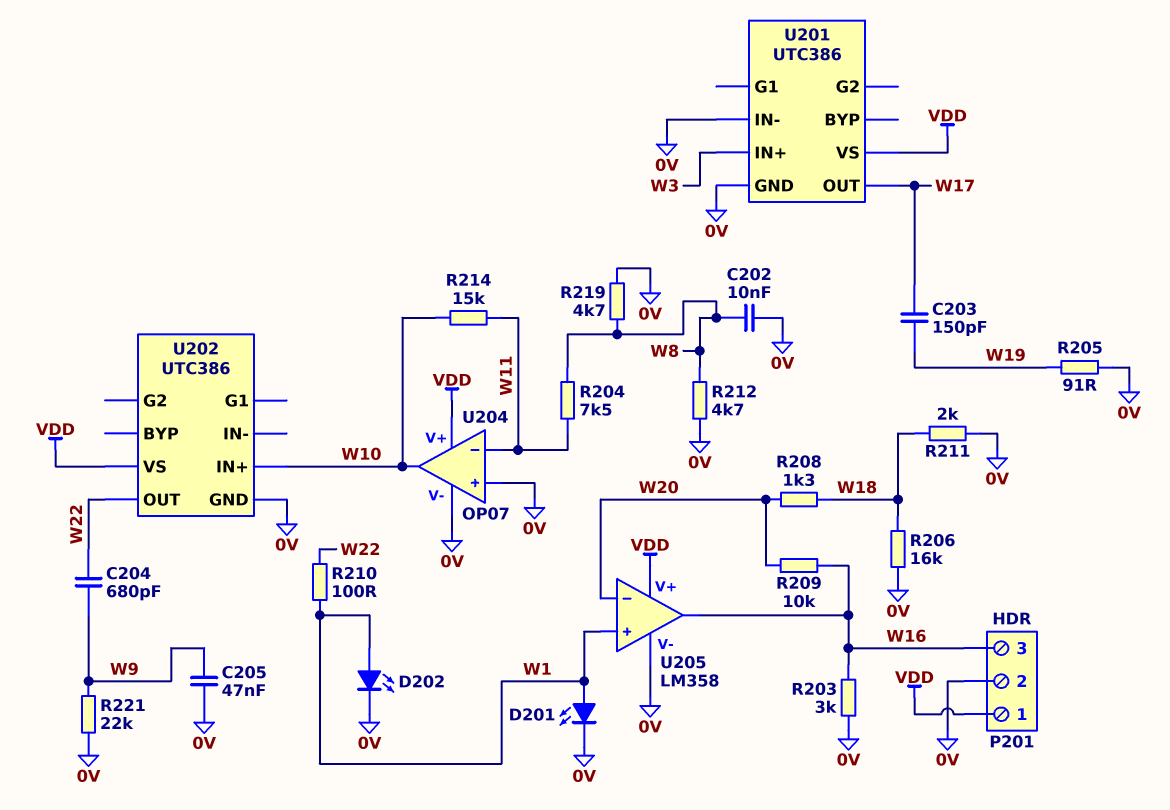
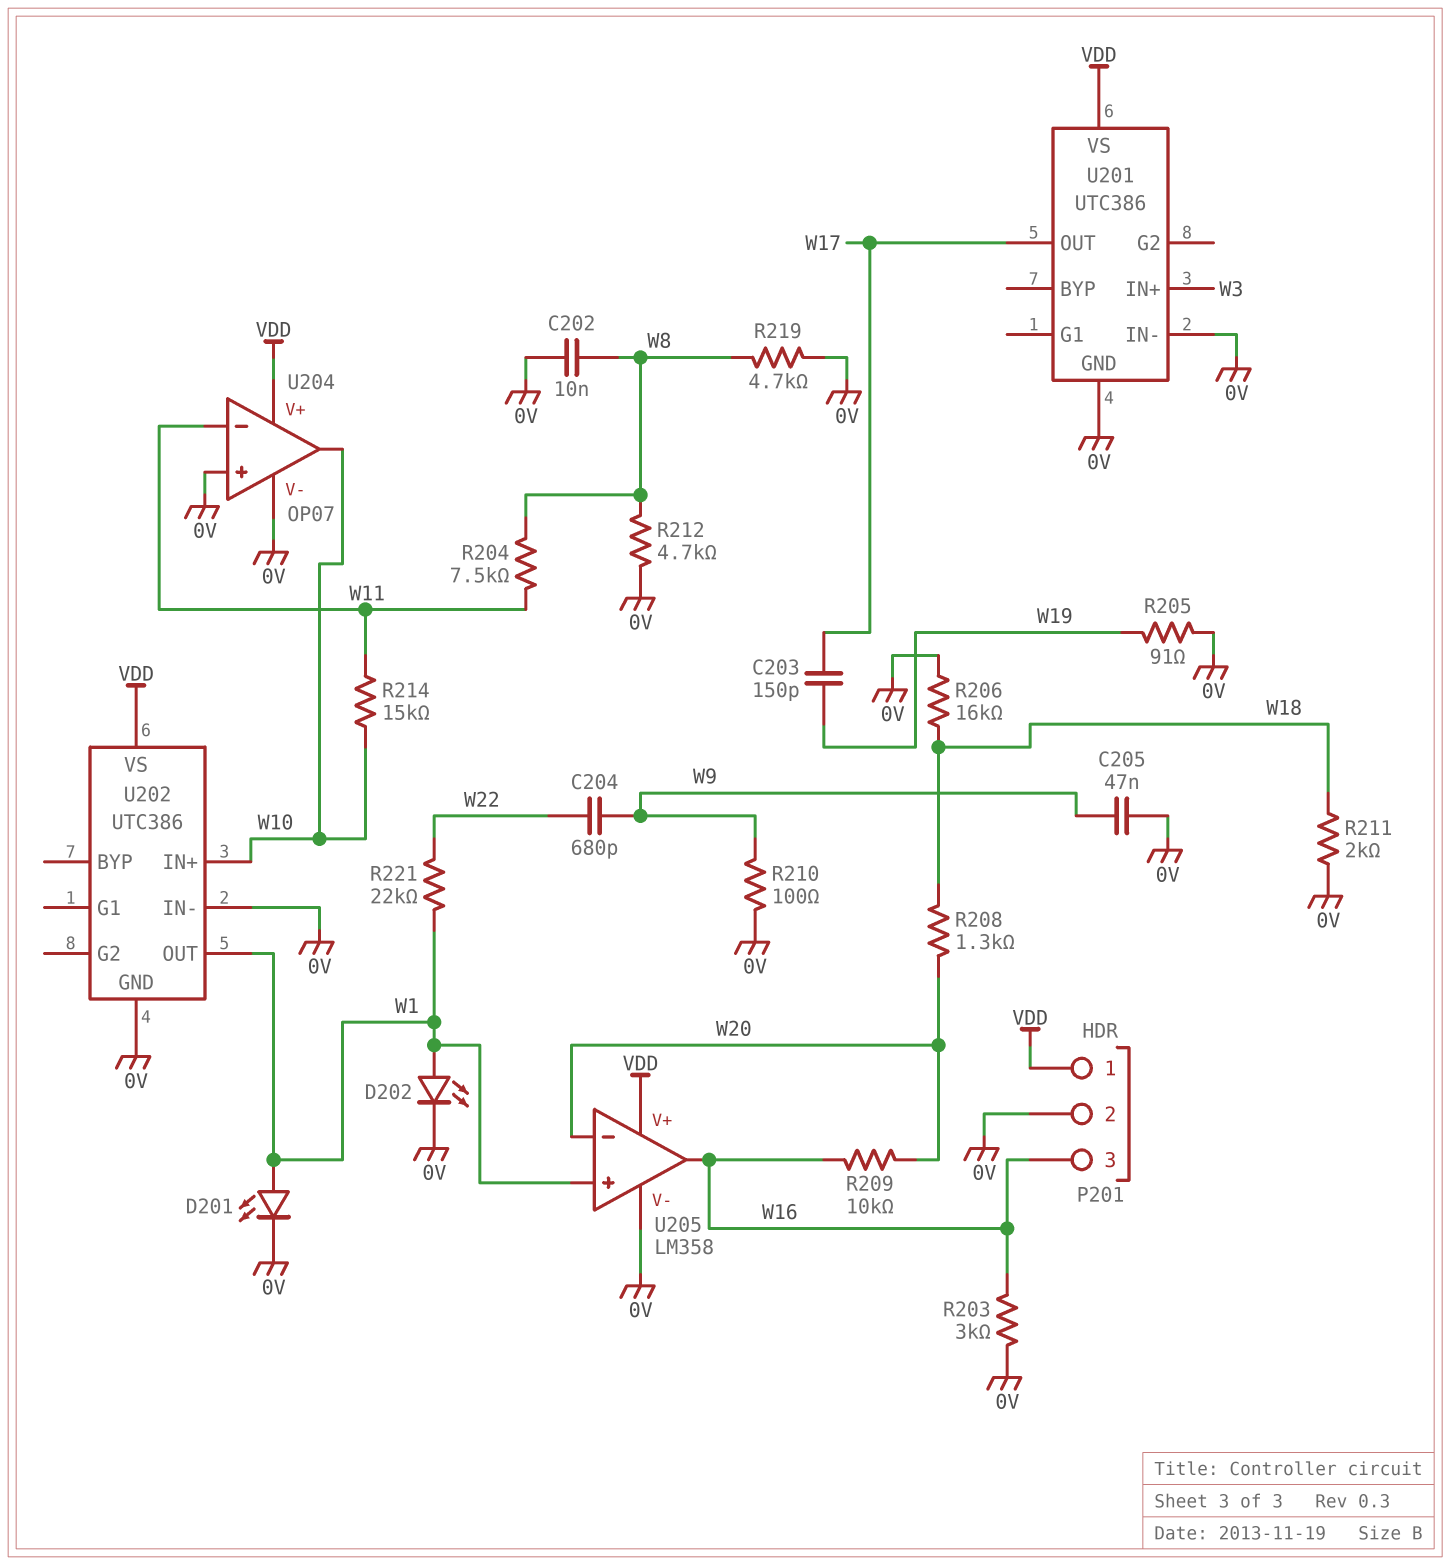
R210: 100 (W1, W22) -> 100 (0V, W9)
R221: 22k (0V, W9) -> 22k (W1, W22)
U202 pin IN-: none -> 0V
U202 pin OUT: W22 -> W1

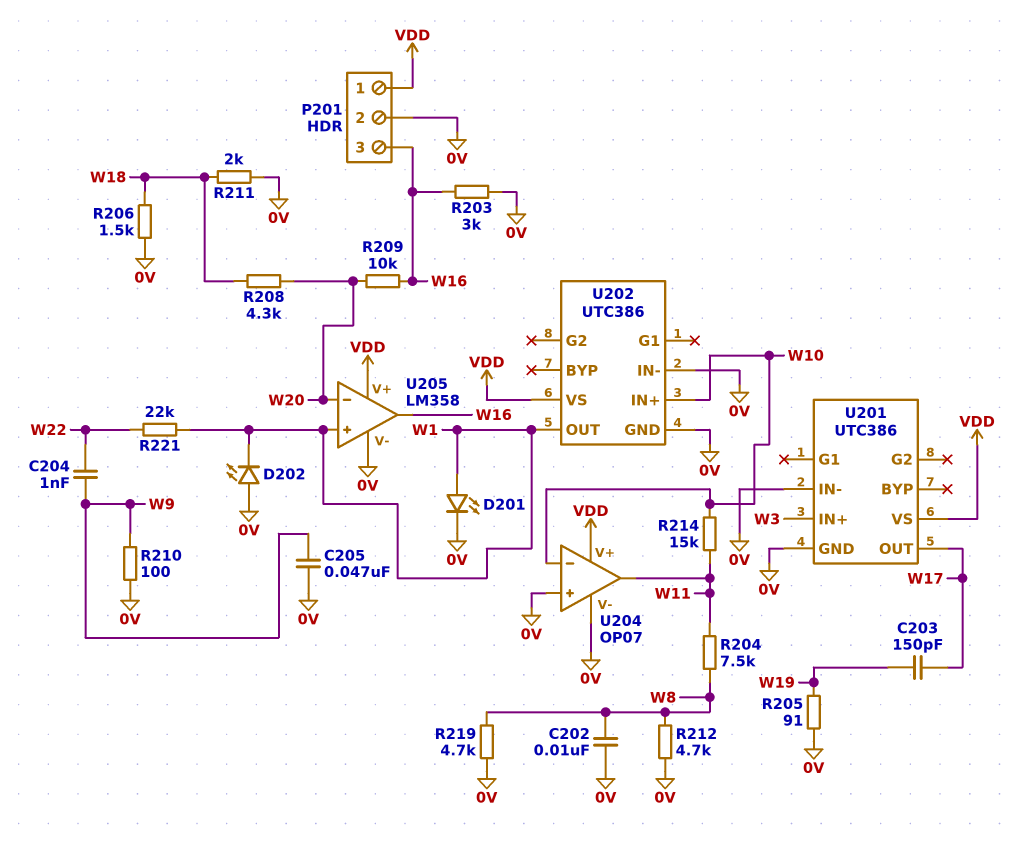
C204: 680pF (W9, W22) -> 1nF (W9, W22)
D202: LED (A W1, K 0V) -> LED (A 0V, K W1)
R206: 16k (0V, W18) -> 1.5k (0V, W18)
R208: 1.3k (W18, W20) -> 4.3k (W18, W20)
U204 pin in-: W11 -> W10
U204 pin out: W10 -> W11

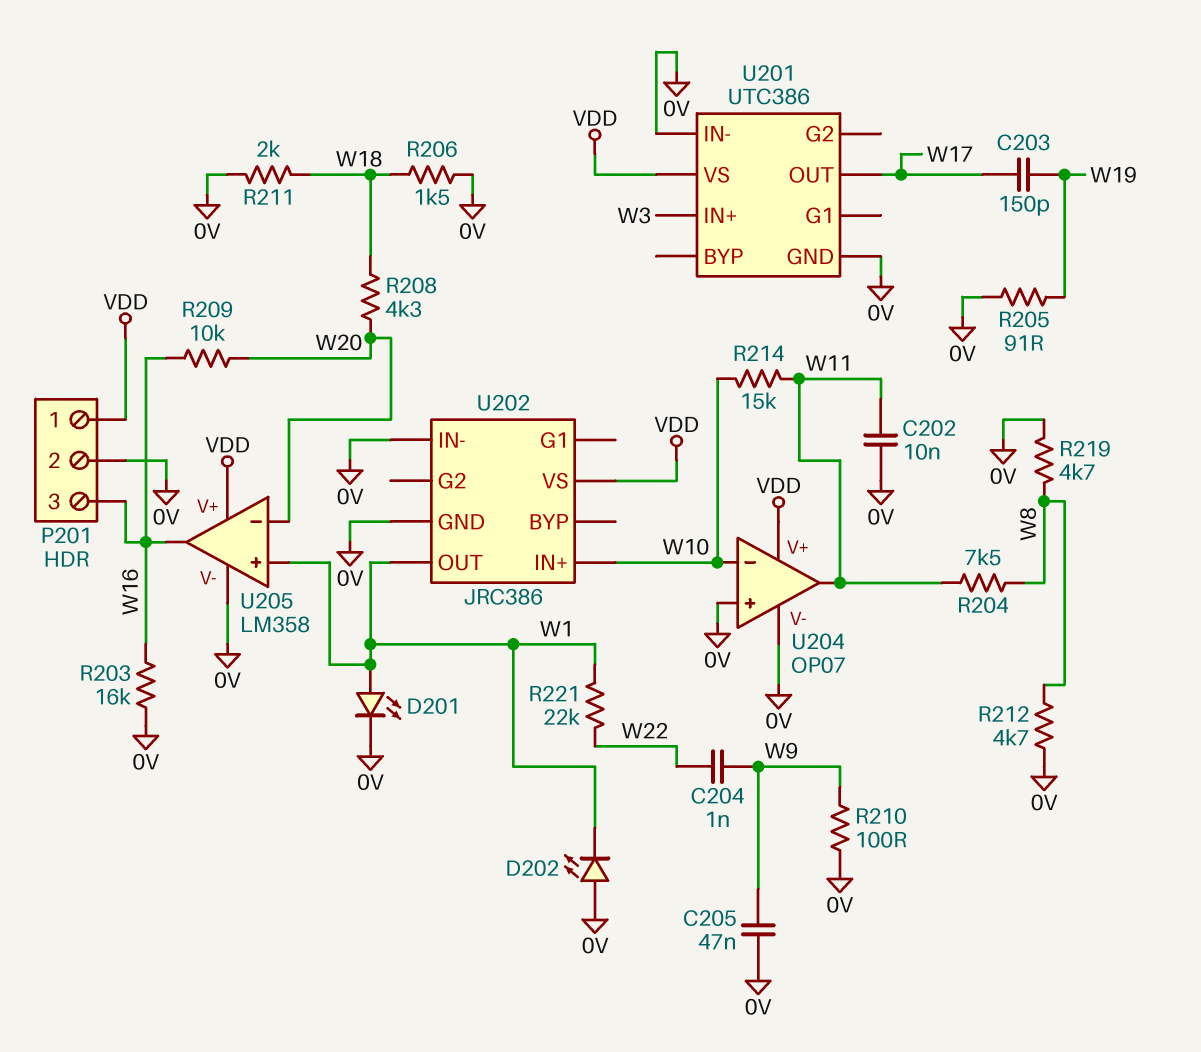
C202: 10nF (0V, W8) -> 10nF (0V, W11)
R203: 3k (0V, W16) -> 16k (0V, W16)
U202: UTC386 -> JRC386

